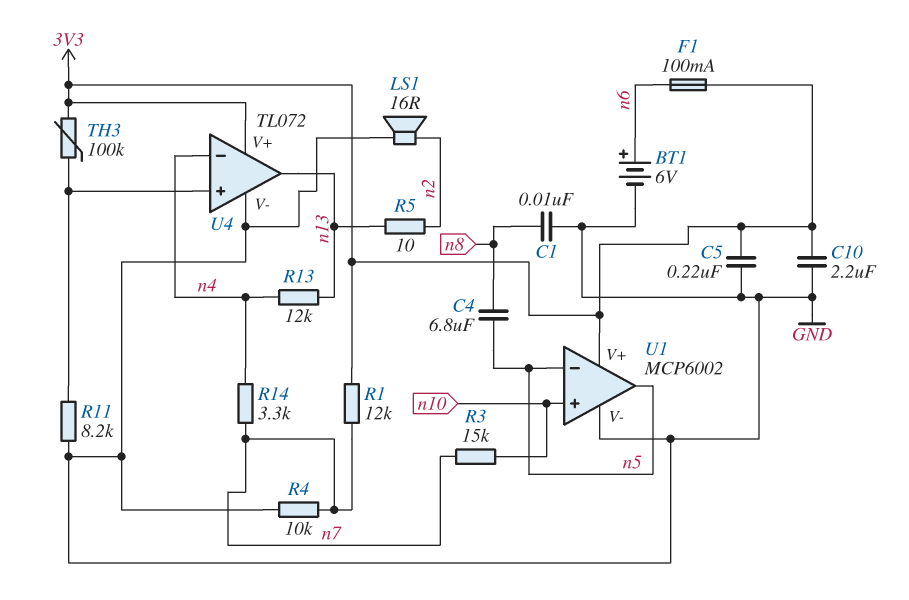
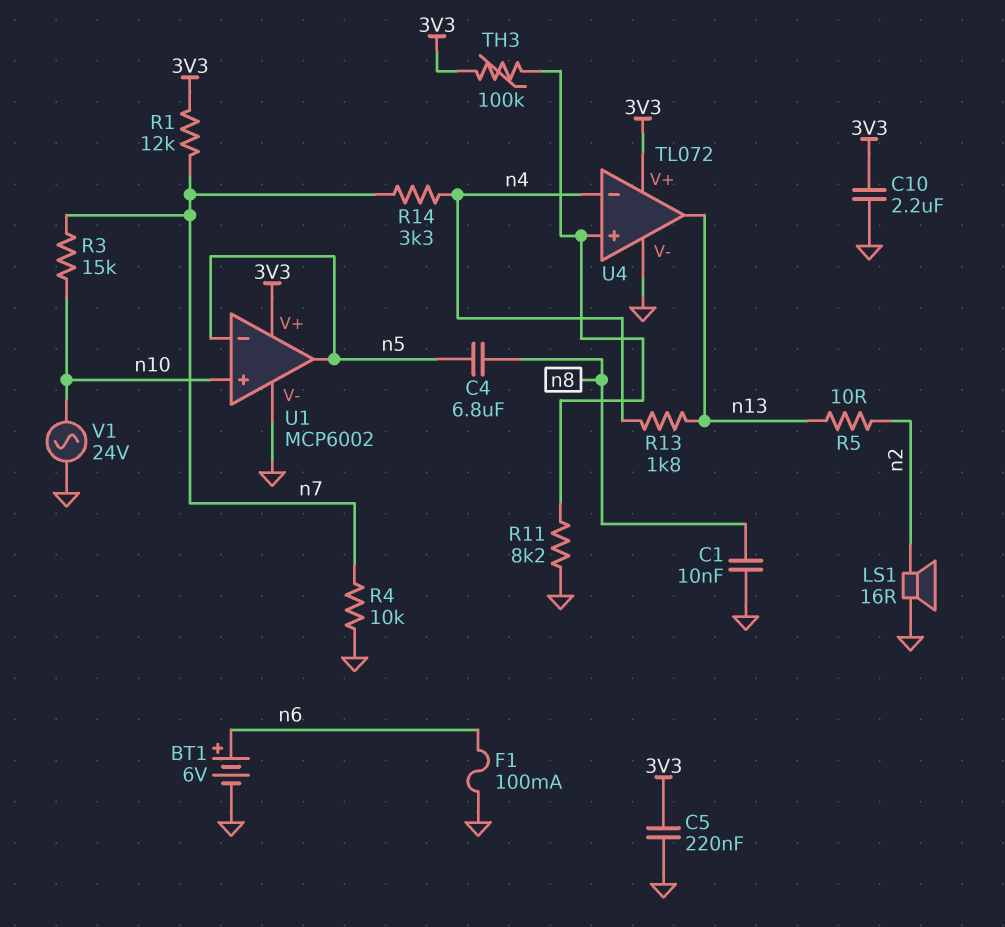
F1: 100mA (3V3, n6) -> 100mA (GND, n6)
R13: 12k (n4, n13) -> 1.8k (n4, n13)
V1: none -> AC 24V (GND, n10)

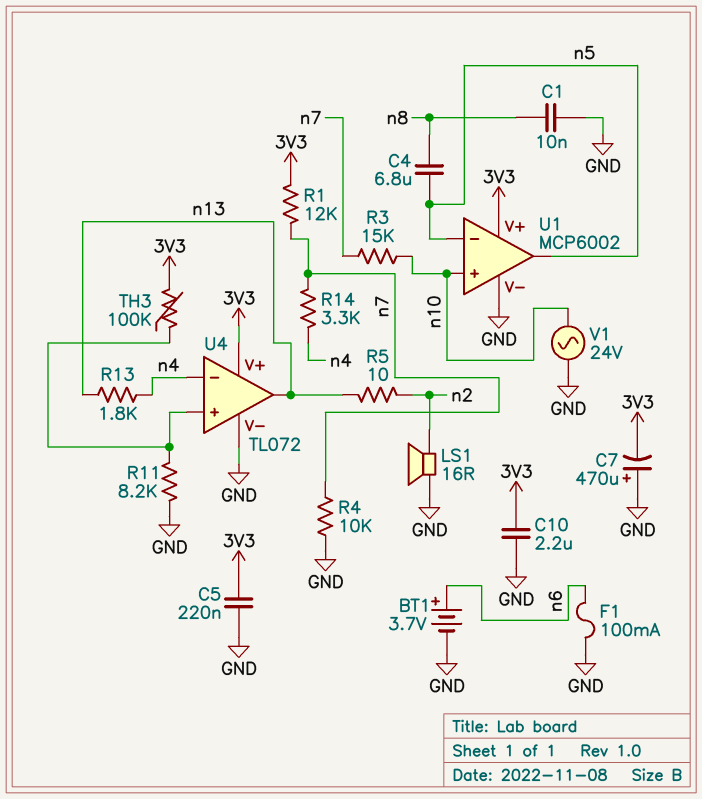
BT1: 6V (plus n6, minus GND) -> 3.7V (plus n6, minus GND)
C7: none -> 470uF (plus GND, minus 3V3)

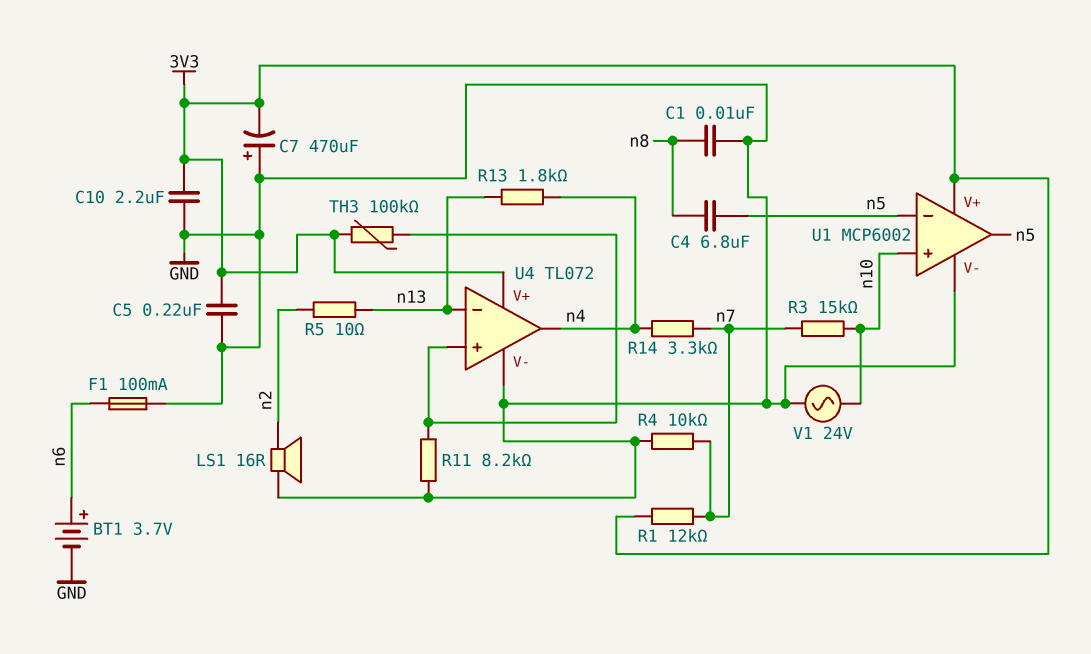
U4 pin in-: n4 -> n13
U4 pin out: n13 -> n4

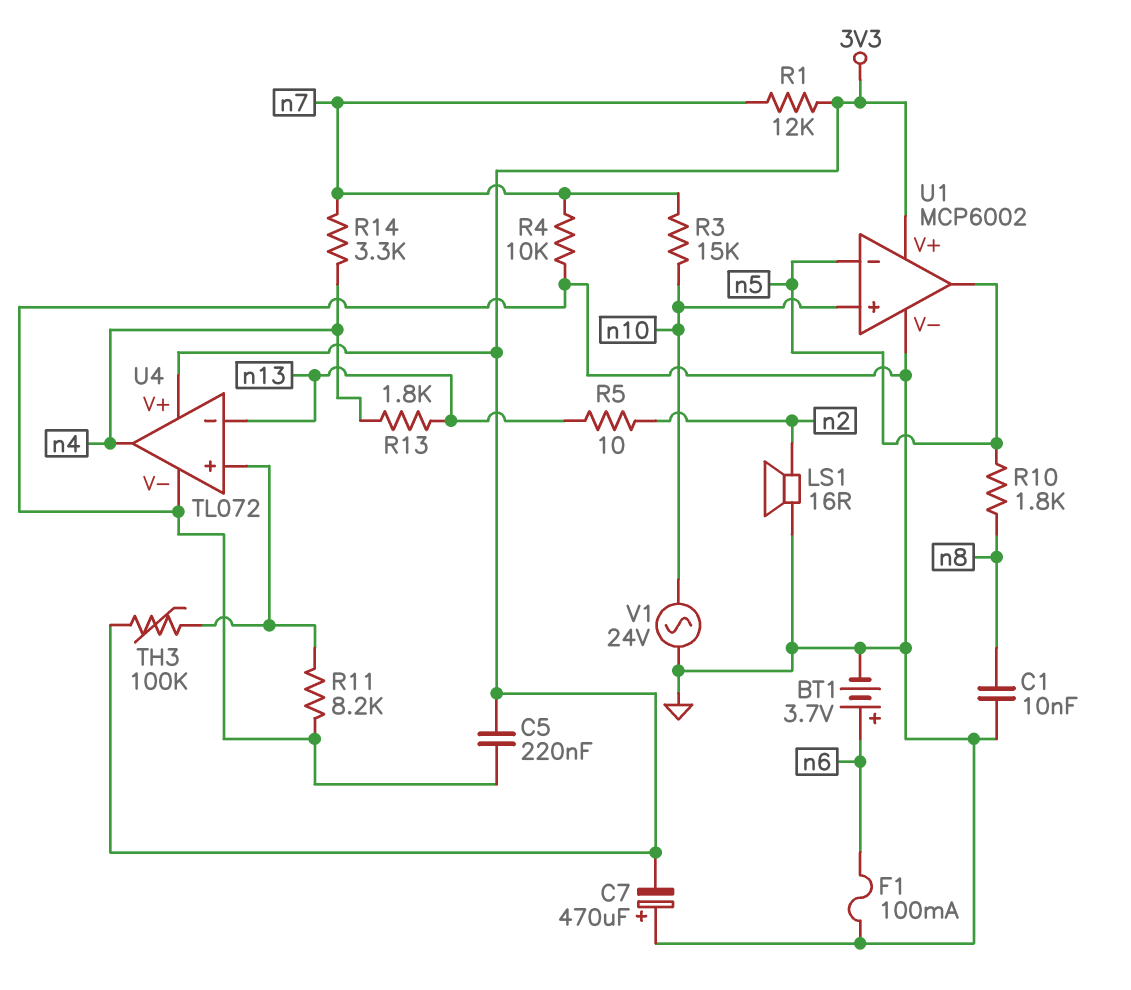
C4: 6.8uF (n5, n8) -> none
C10: 2.2uF (3V3, GND) -> none
R10: none -> 1.8k (n5, n8)

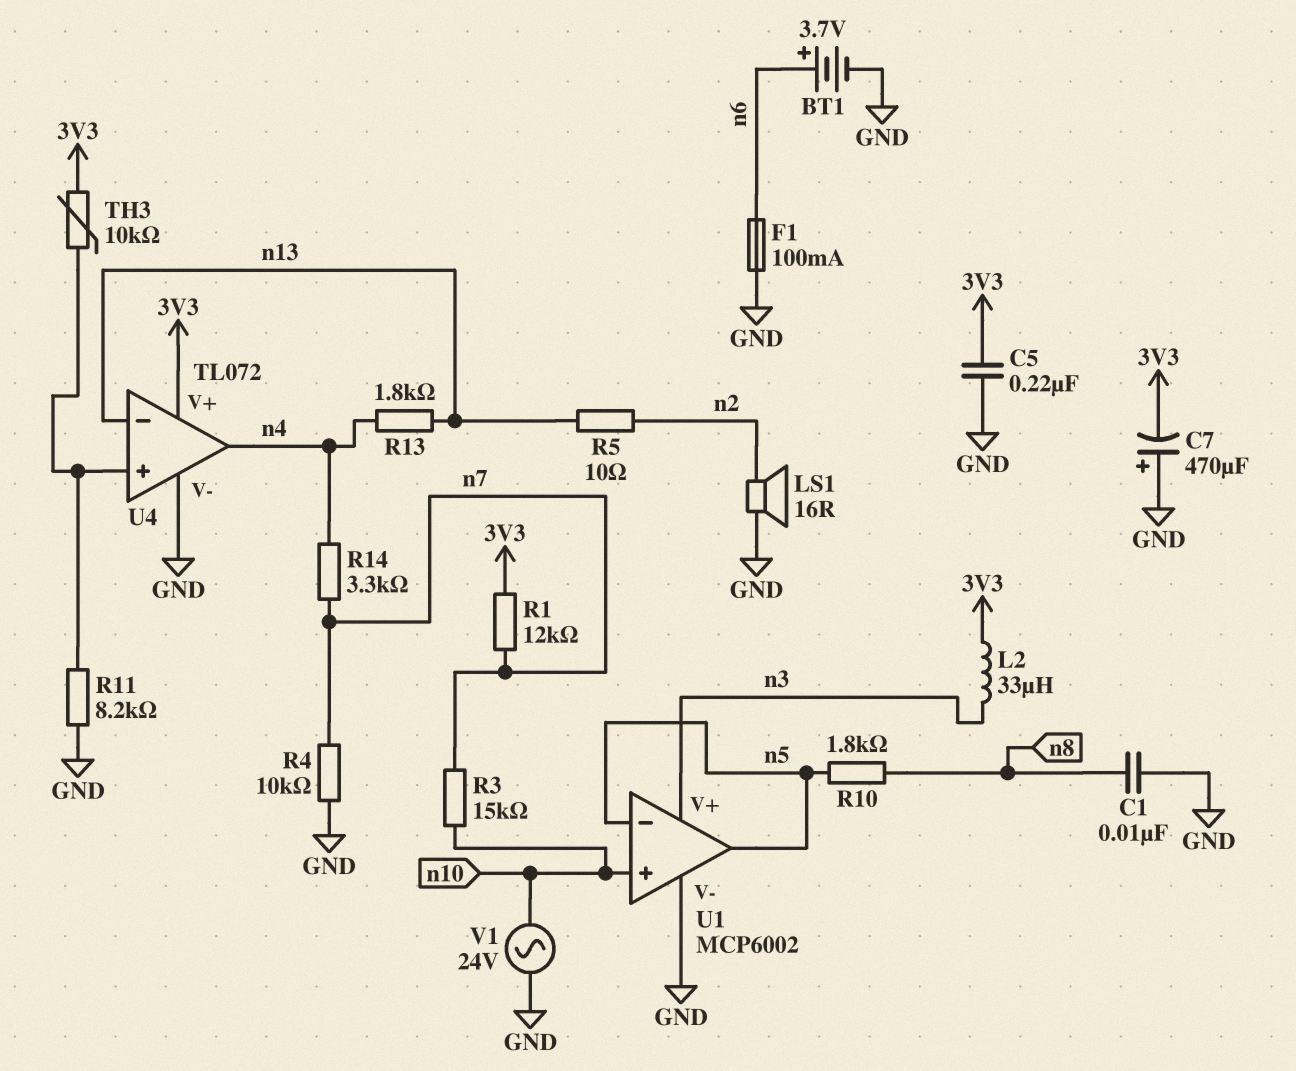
L2: none -> 33uH (3V3, n3)
TH3: 100k (3V3, U4/in+) -> 10k (3V3, U4/in+)
U1 pin V+: 3V3 -> n3

